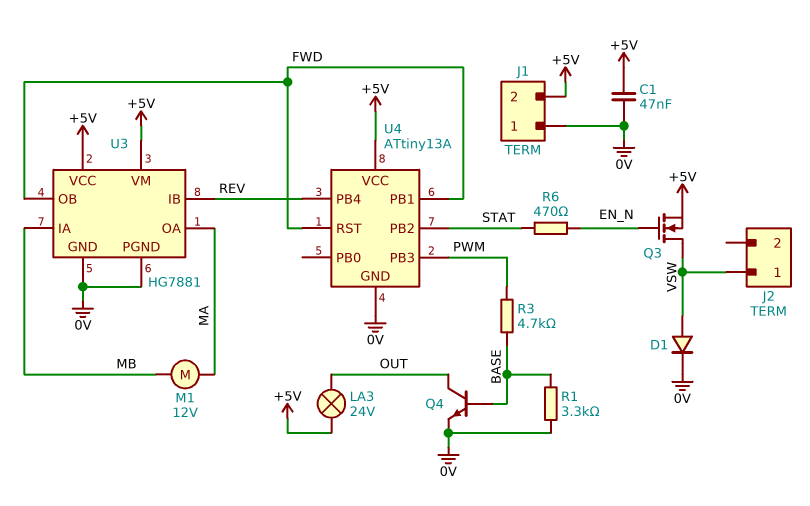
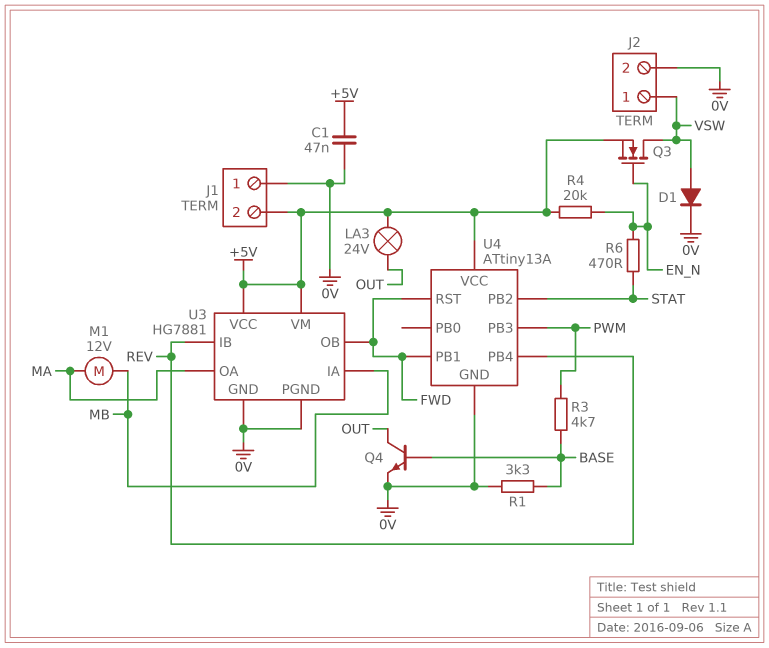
J2 pin 2: none -> 0V
R4: none -> 20k (+5V, EN_N)

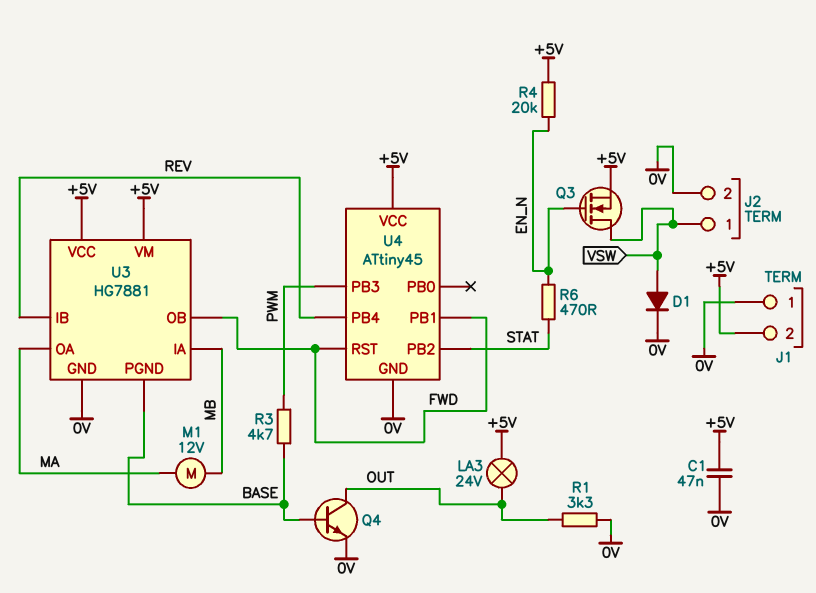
R1: 3.3k (0V, BASE) -> 3.3k (0V, OUT)
U3 pin PGND: 0V -> BASE
U4: ATtiny13A -> ATtiny45

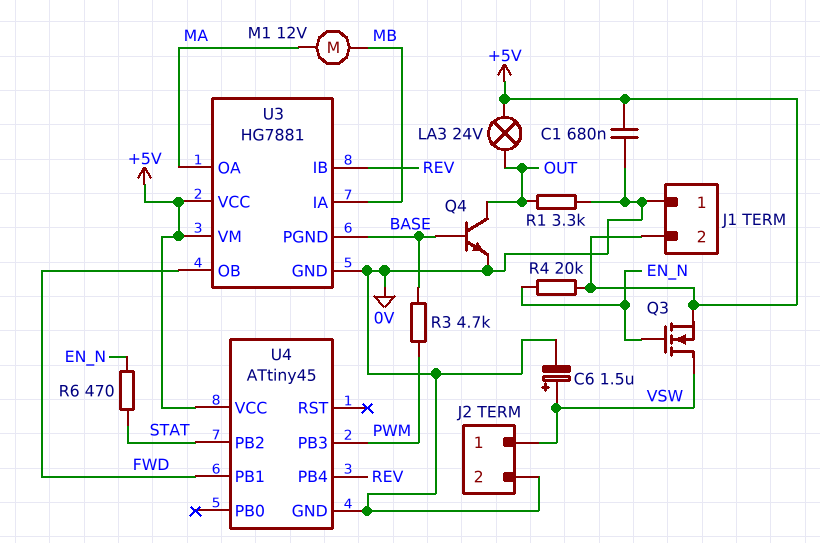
C1: 47nF (+5V, 0V) -> 680nF (+5V, 0V)
C6: none -> 1.5uF (plus VSW, minus 0V)
D1: diode (A VSW, K 0V) -> none
U4 pin RST: FWD -> none

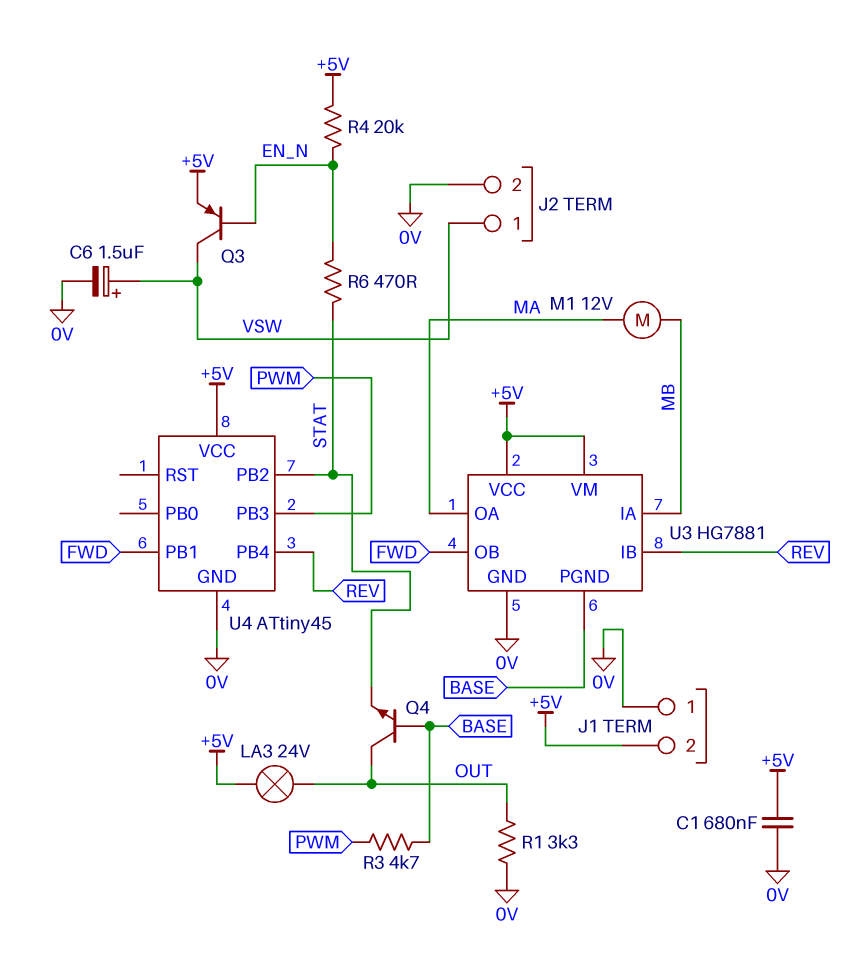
Q3: NMOS (G EN_N, D VSW, S +5V) -> PNP (B EN_N, C VSW, E +5V)
Q4: NPN (B BASE, C OUT, E 0V) -> NPN (B BASE, C OUT, E STAT)

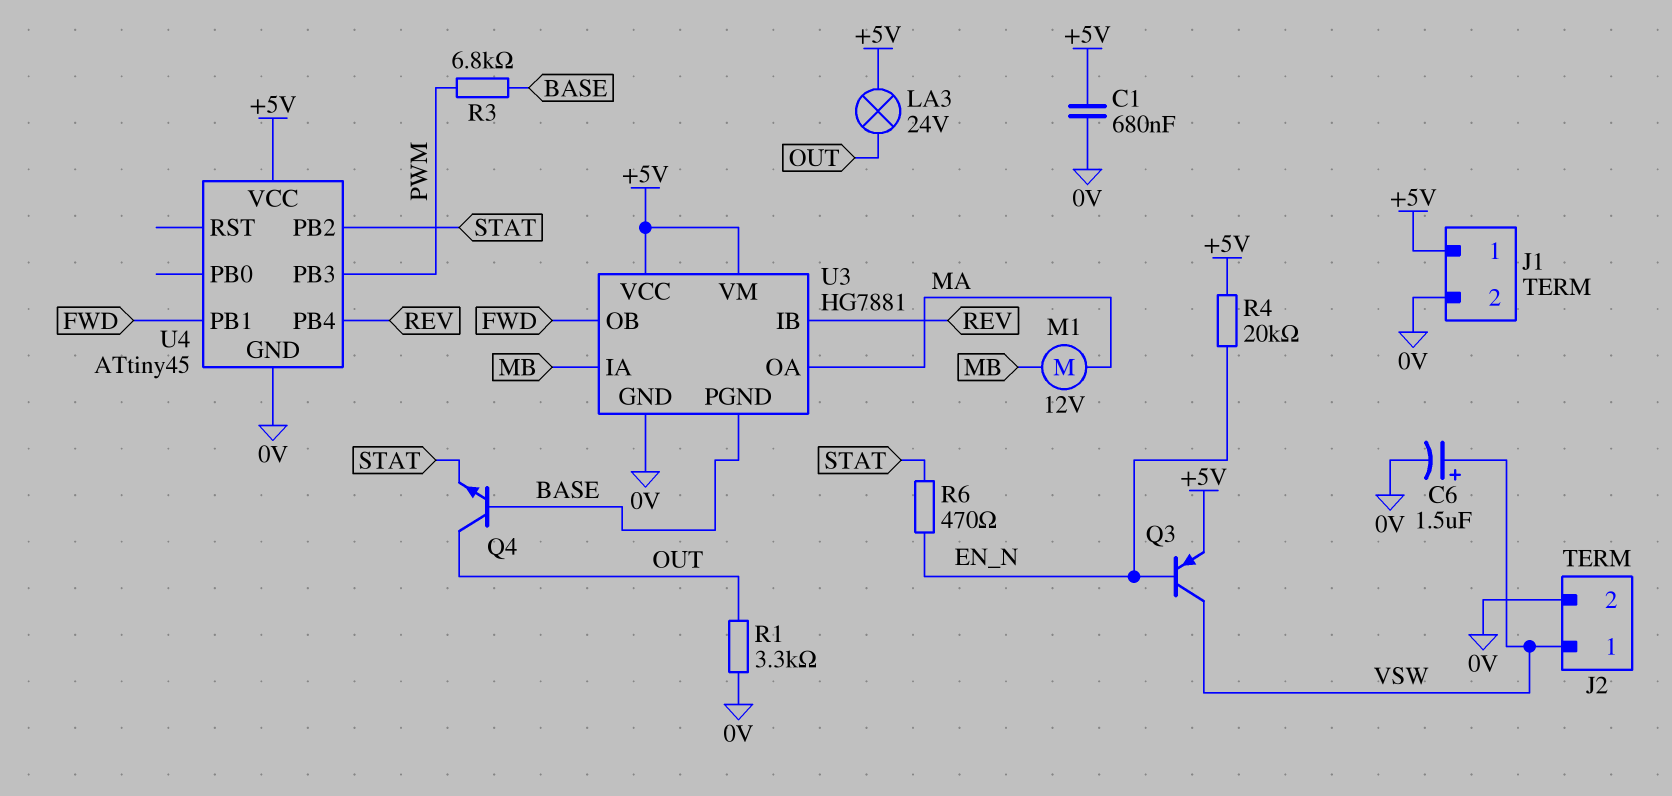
J1 pin 1: 0V -> +5V
J1 pin 2: +5V -> 0V
R3: 4.7k (BASE, PWM) -> 6.8k (BASE, PWM)

